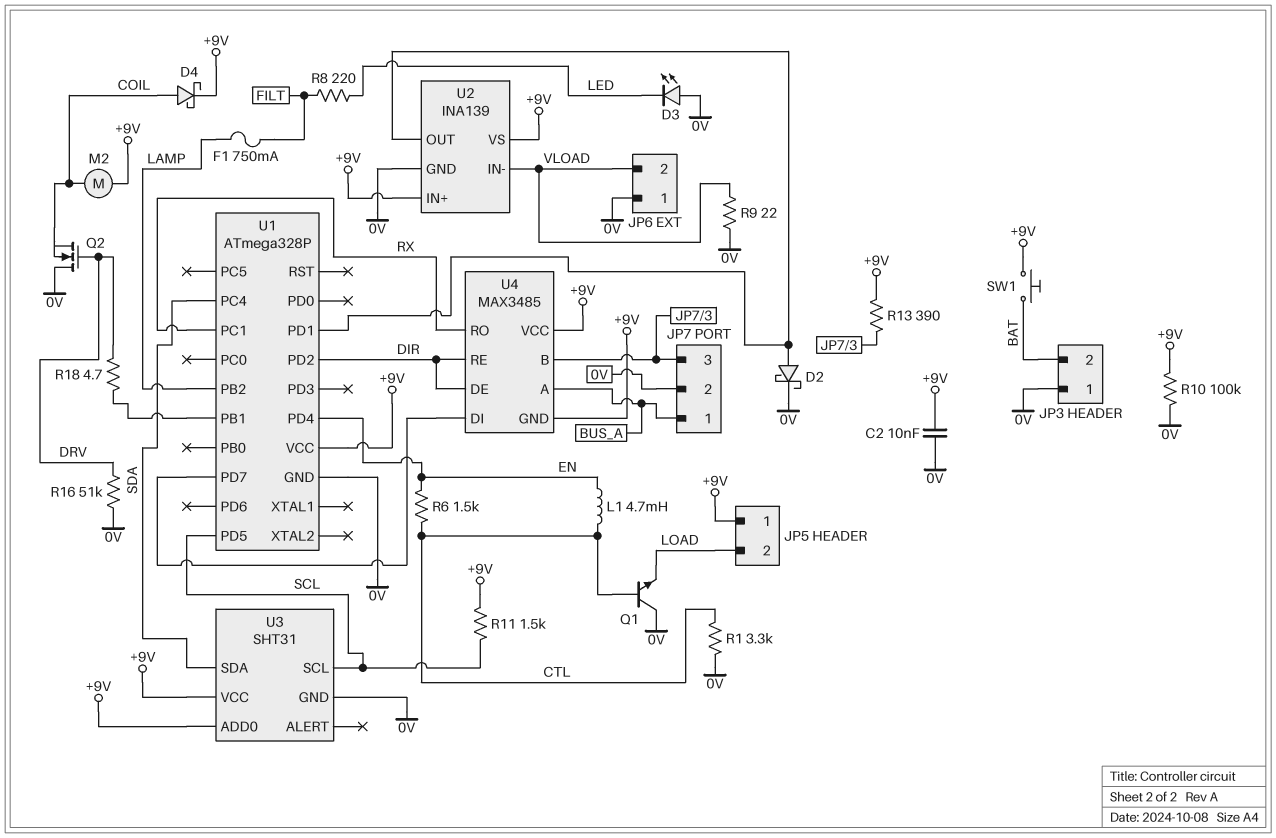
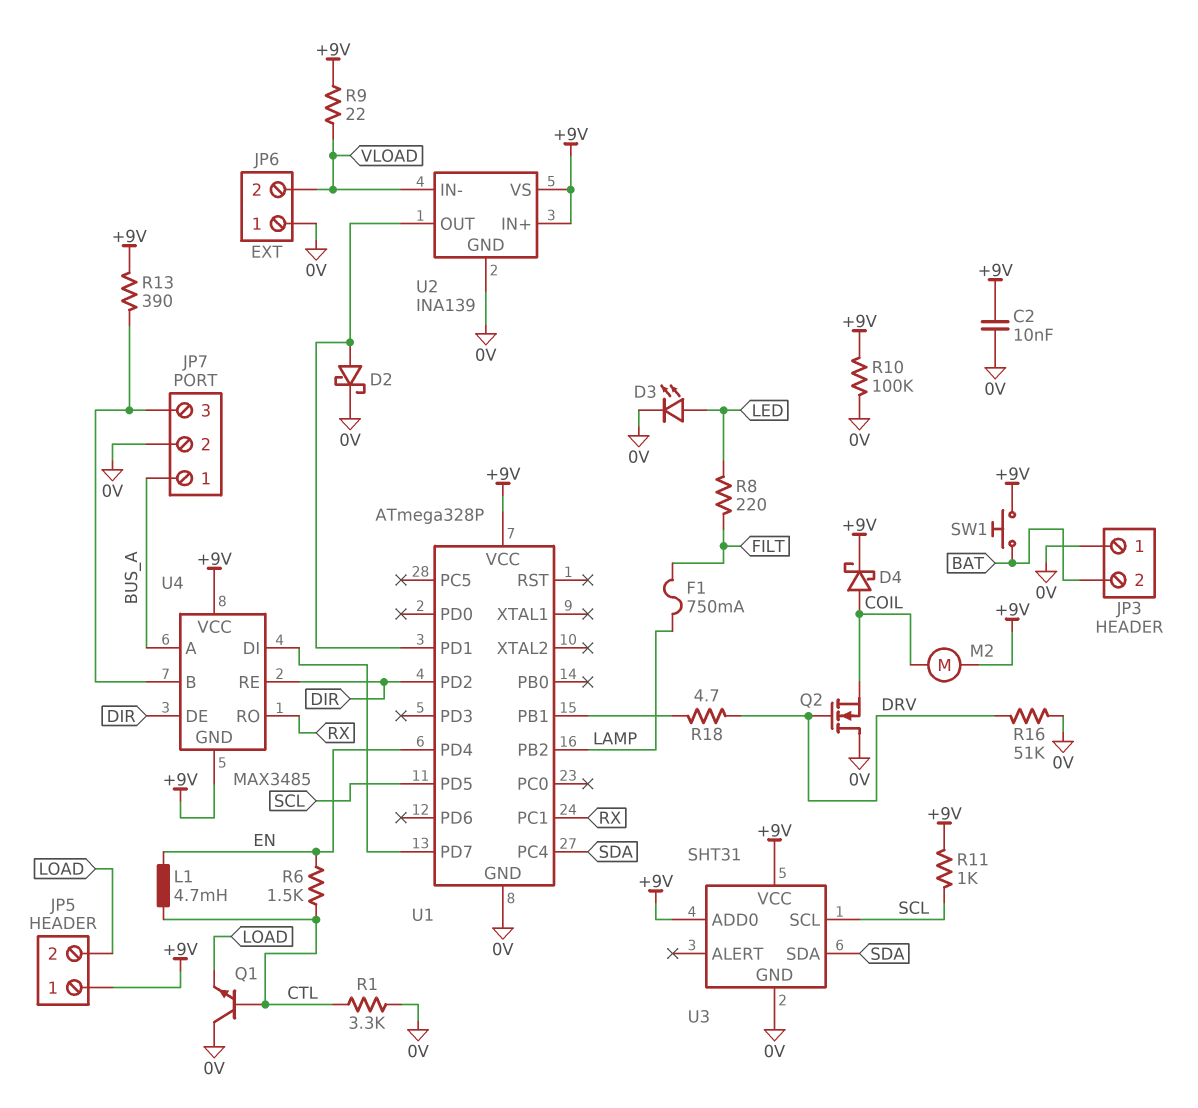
D3: LED (A 0V, K LED) -> LED (A LED, K 0V)
R9: 22 (0V, VLOAD) -> 22 (+9V, VLOAD)
R11: 1.5k (+9V, SCL) -> 1k (+9V, SCL)

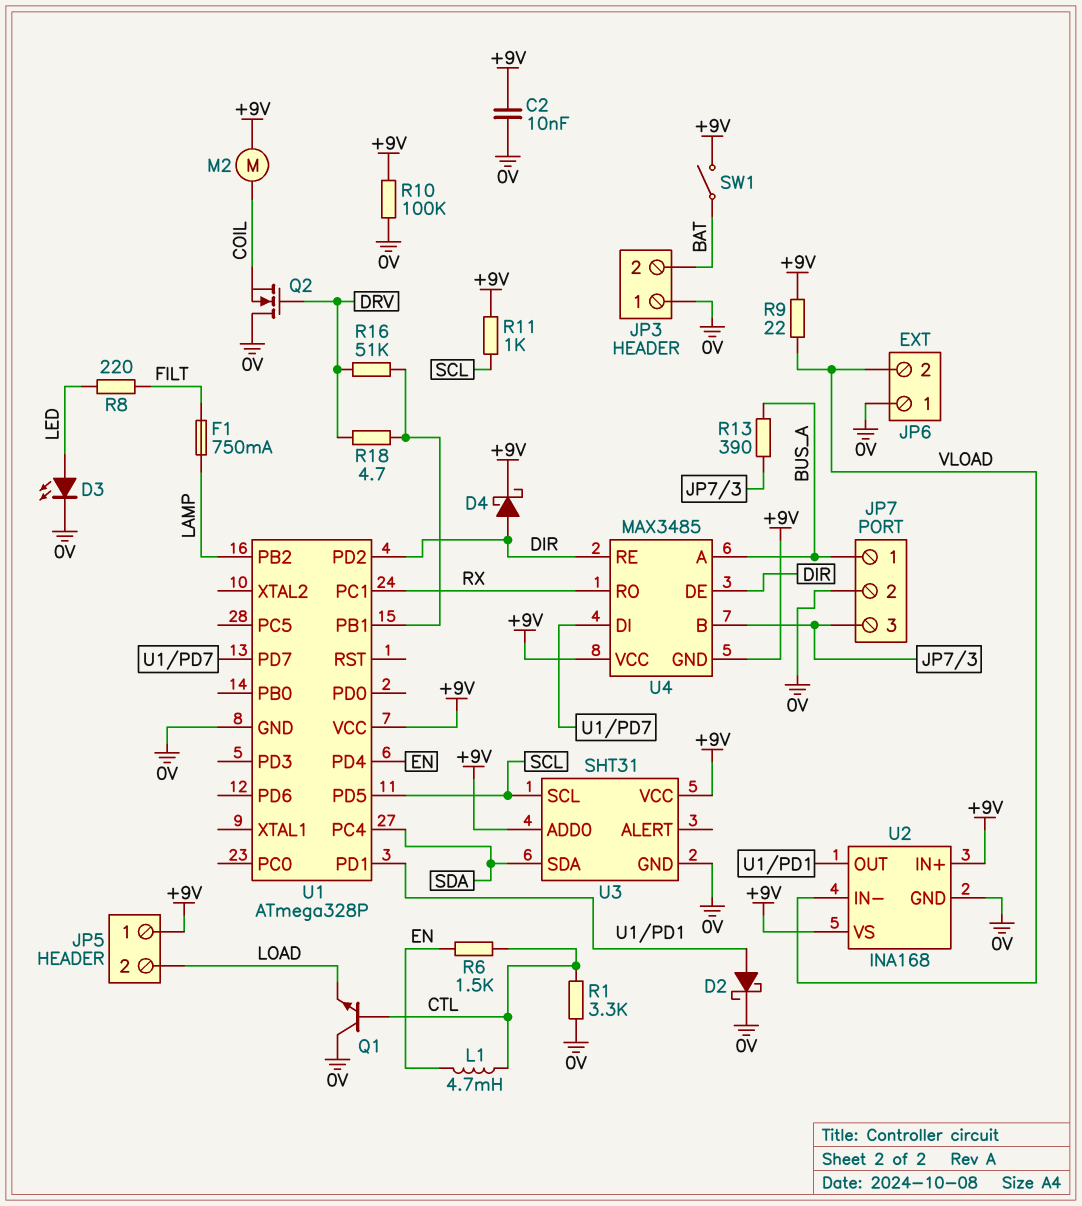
D4: schottky (A COIL, K +9V) -> schottky (A DIR, K +9V)
R13: 390 (+9V, JP7/3) -> 390 (BUS_A, JP7/3)
R16: 51k (0V, DRV) -> 51k (DRV, U1/PB1)
SW1: button (+9V, BAT) -> switch (+9V, BAT)
U2: INA139 -> INA168

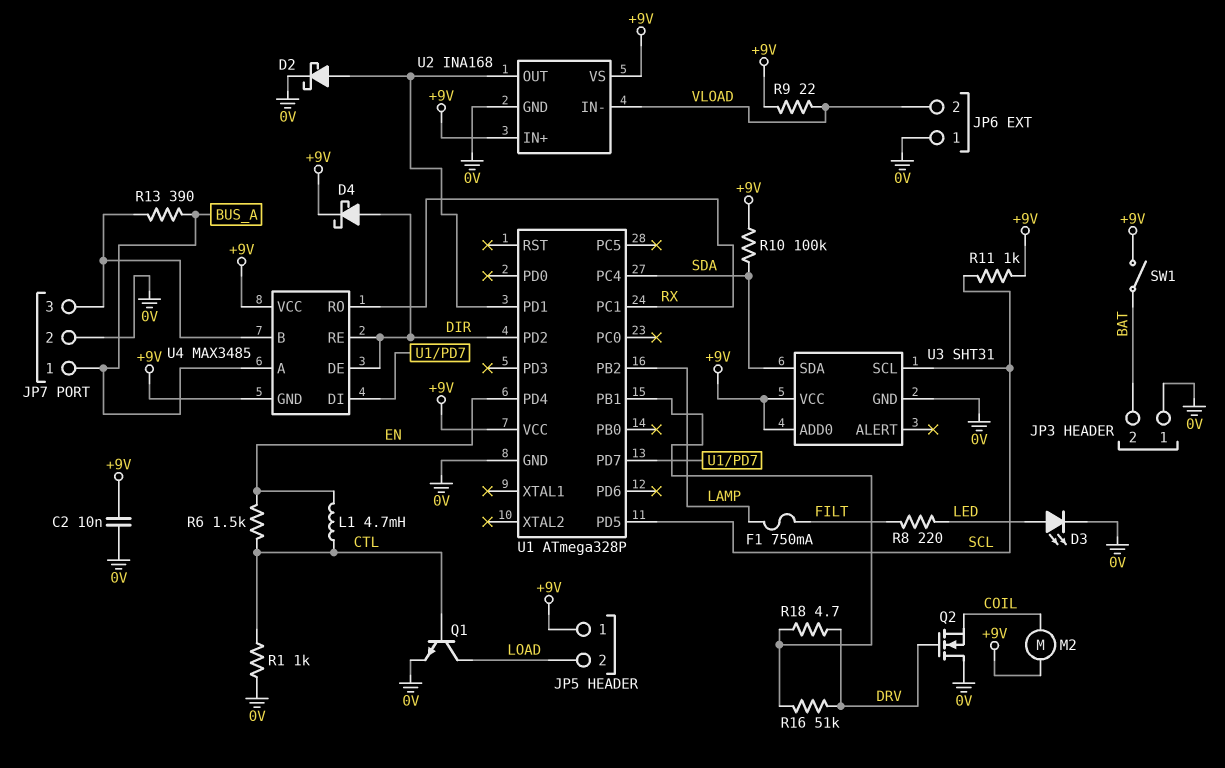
Q1: NPN (B CTL, C 0V, E LOAD) -> NPN (B CTL, C LOAD, E 0V)
R1: 3.3k (0V, CTL) -> 1k (0V, CTL)
R10: 100k (+9V, 0V) -> 100k (+9V, SDA)

